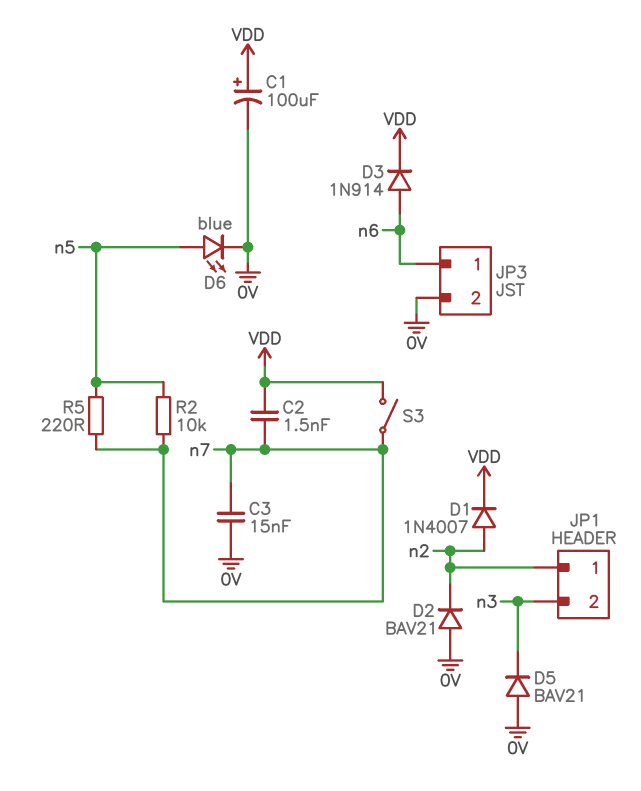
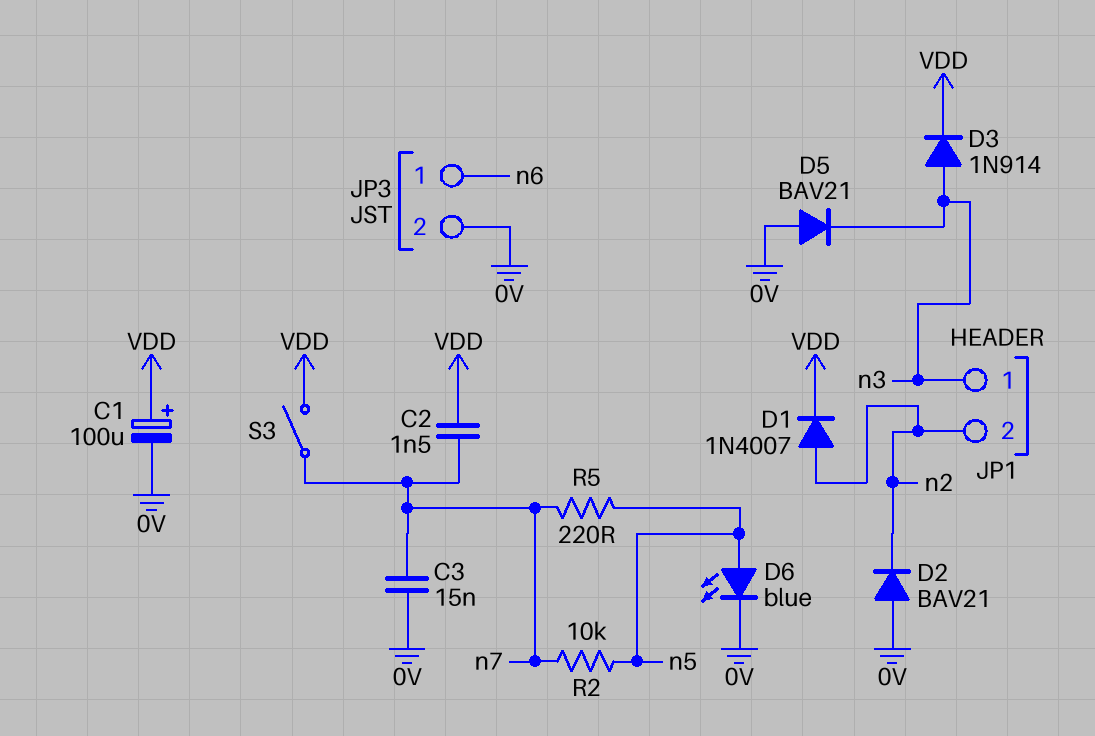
D3: diode 1N914 (A n6, K VDD) -> diode 1N914 (A n3, K VDD)
JP1 pin 1: n2 -> n3
JP1 pin 2: n3 -> n2

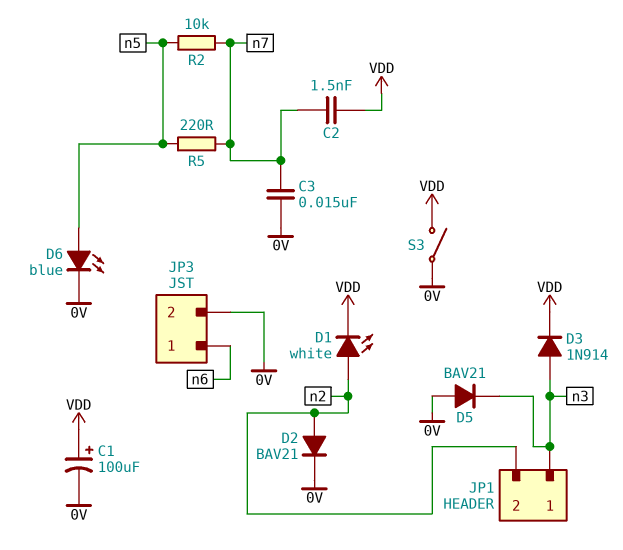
D1: diode 1N4007 (A n2, K VDD) -> LED white (A n2, K VDD)
D2: diode BAV21 (A 0V, K n2) -> diode BAV21 (A n2, K 0V)
S3: switch (VDD, n7) -> switch (0V, VDD)

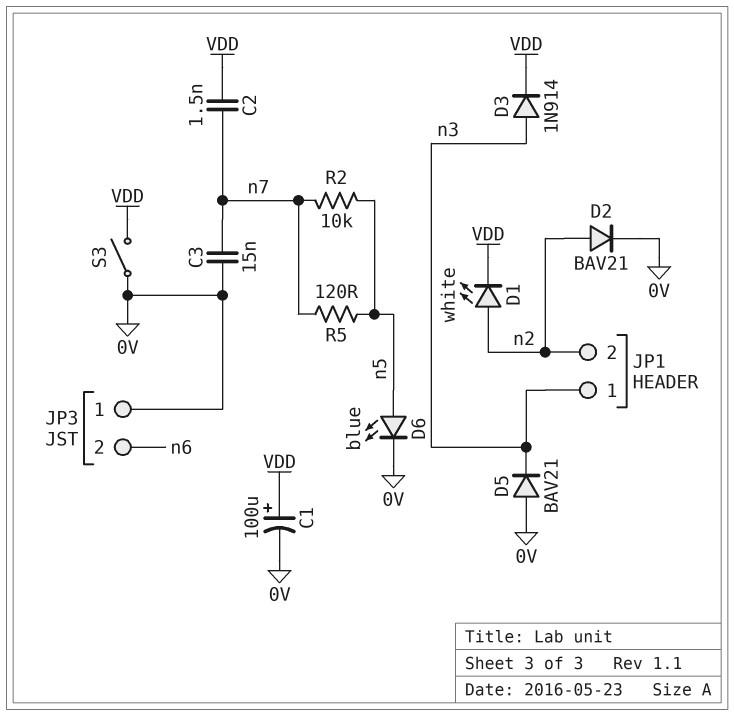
JP3 pin 1: n6 -> 0V
JP3 pin 2: 0V -> n6
R5: 220 (n5, n7) -> 120 (n5, n7)

